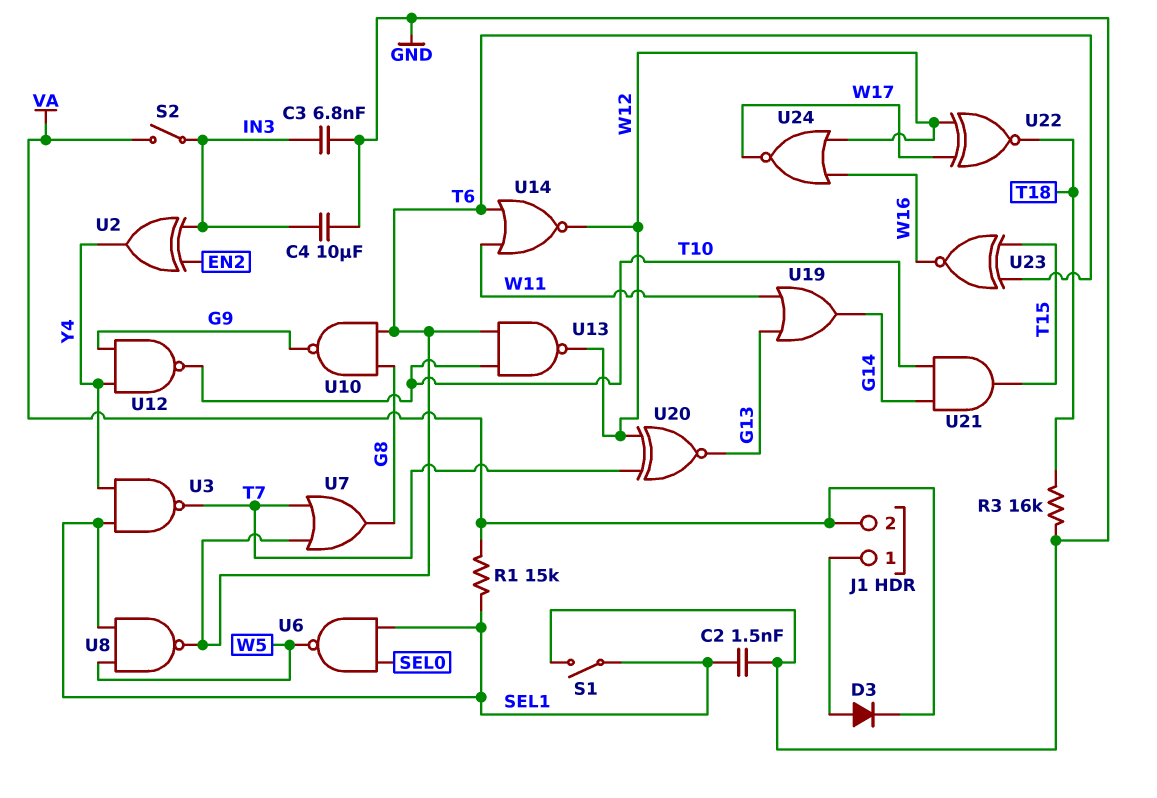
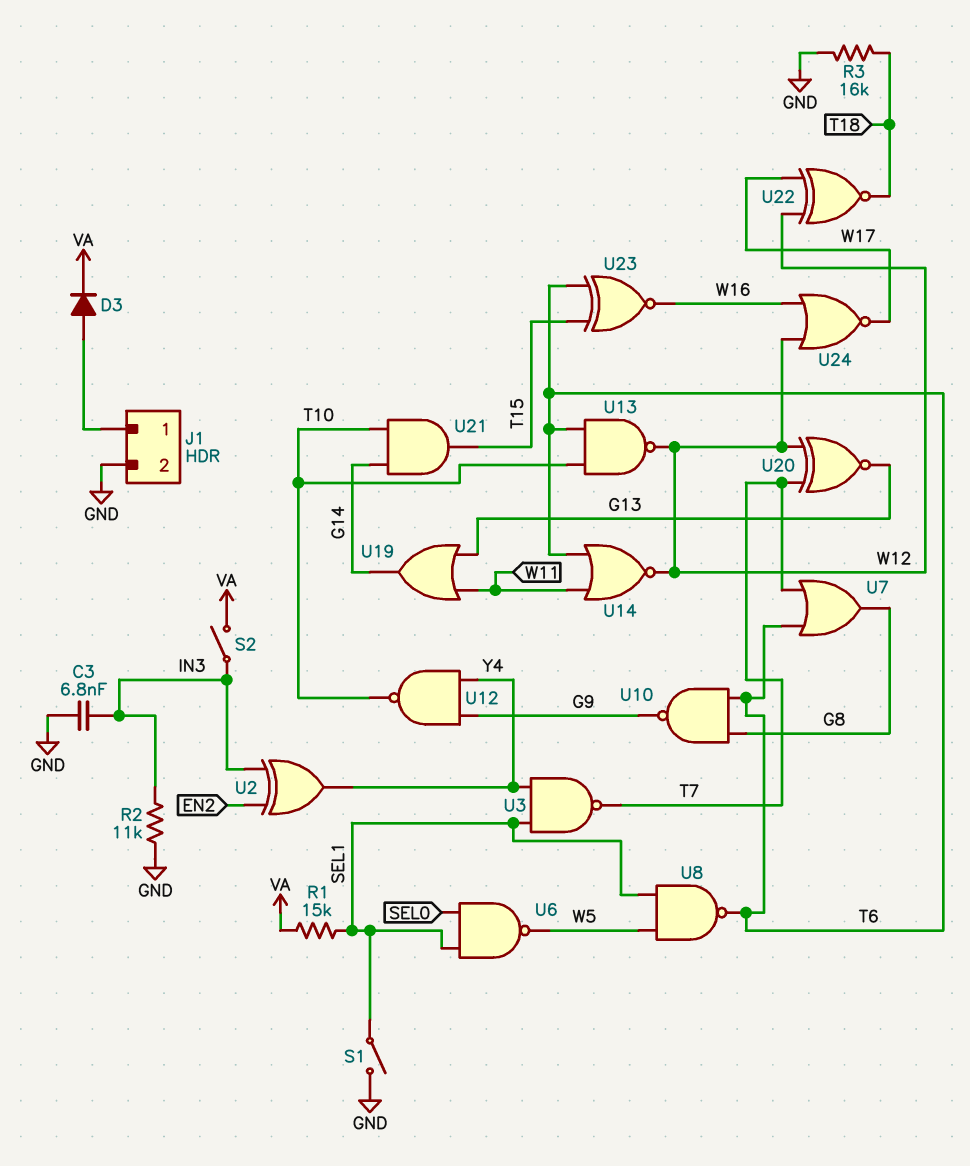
C2: 1.5nF (GND, SEL1) -> none
C4: 10uF (GND, IN3) -> none
J1 pin 2: VA -> GND
R2: none -> 11k (GND, IN3)

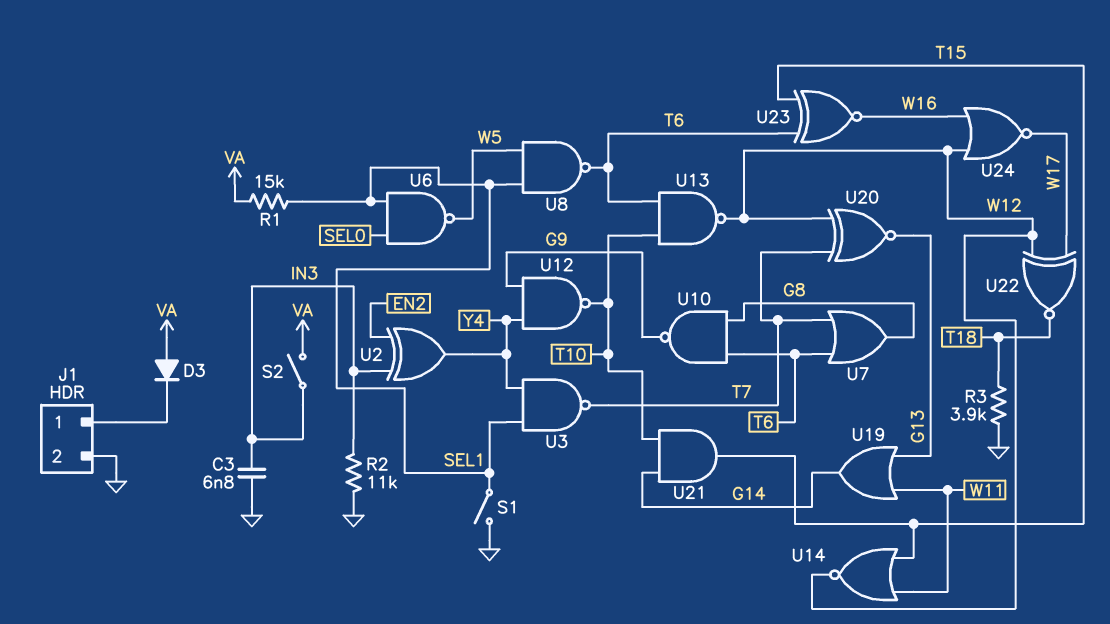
D3: diode (A J1/1, K VA) -> diode (A VA, K J1/1)
R3: 16k (GND, T18) -> 3.9k (GND, T18)
U14: NOR (in T6, in W11, out W12) -> NOR (in T15, in W11, out W12)

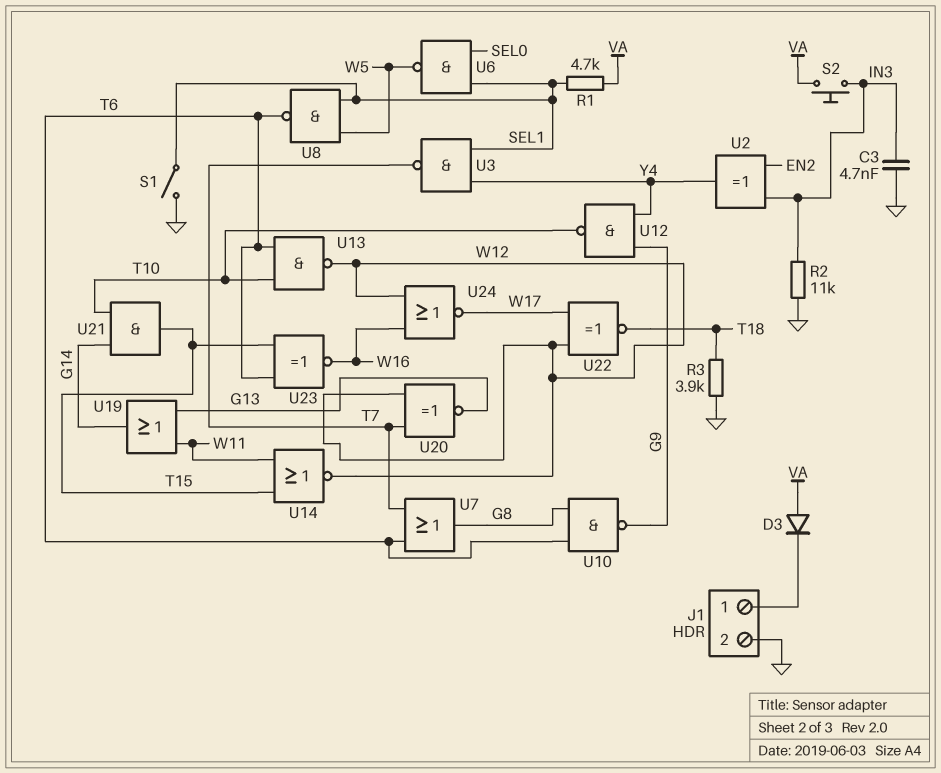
C3: 6.8nF (GND, IN3) -> 4.7nF (GND, IN3)
R1: 15k (SEL1, VA) -> 4.7k (SEL1, VA)
S2: switch (IN3, VA) -> button (IN3, VA)

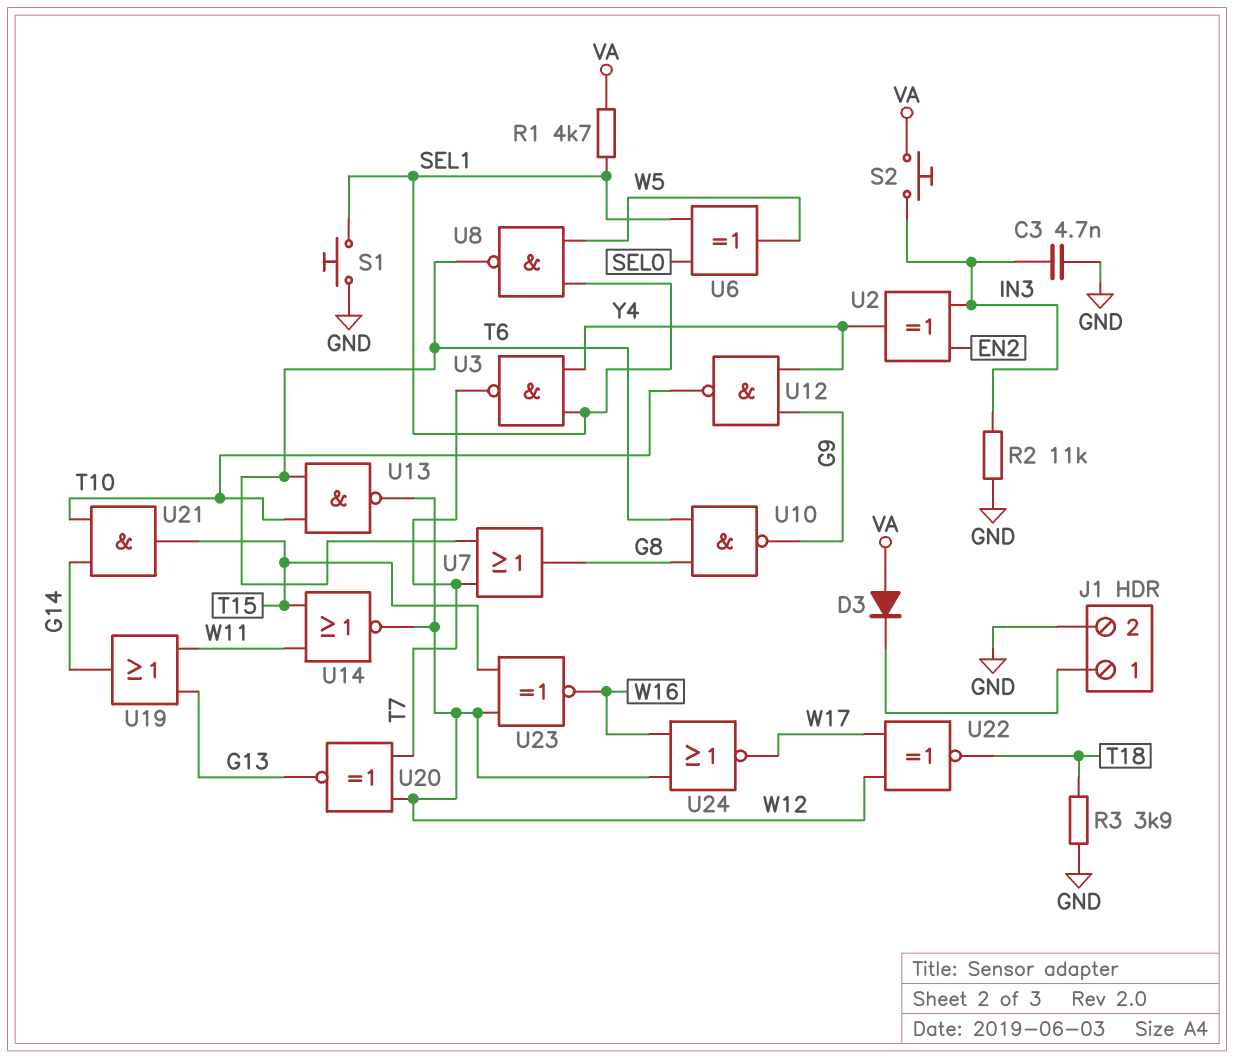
S1: switch (GND, SEL1) -> button (GND, SEL1)
U6: NAND (in SEL0, in SEL1, out W5) -> XOR (in SEL0, in SEL1, out W5)
U23: XNOR (in T6, in T15, out W16) -> XNOR (in T15, in W12, out W16)

